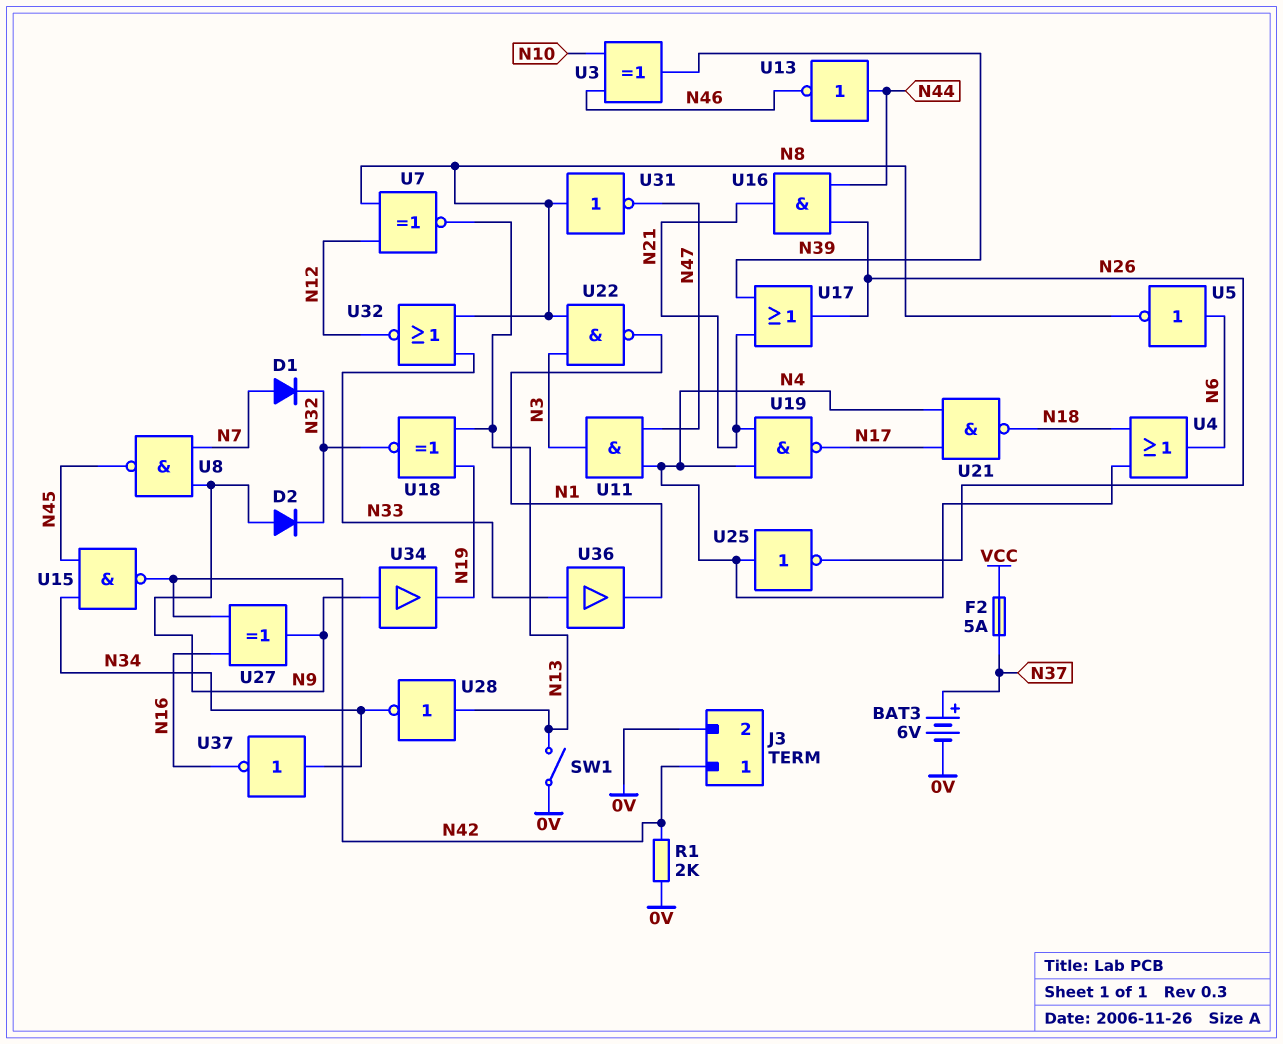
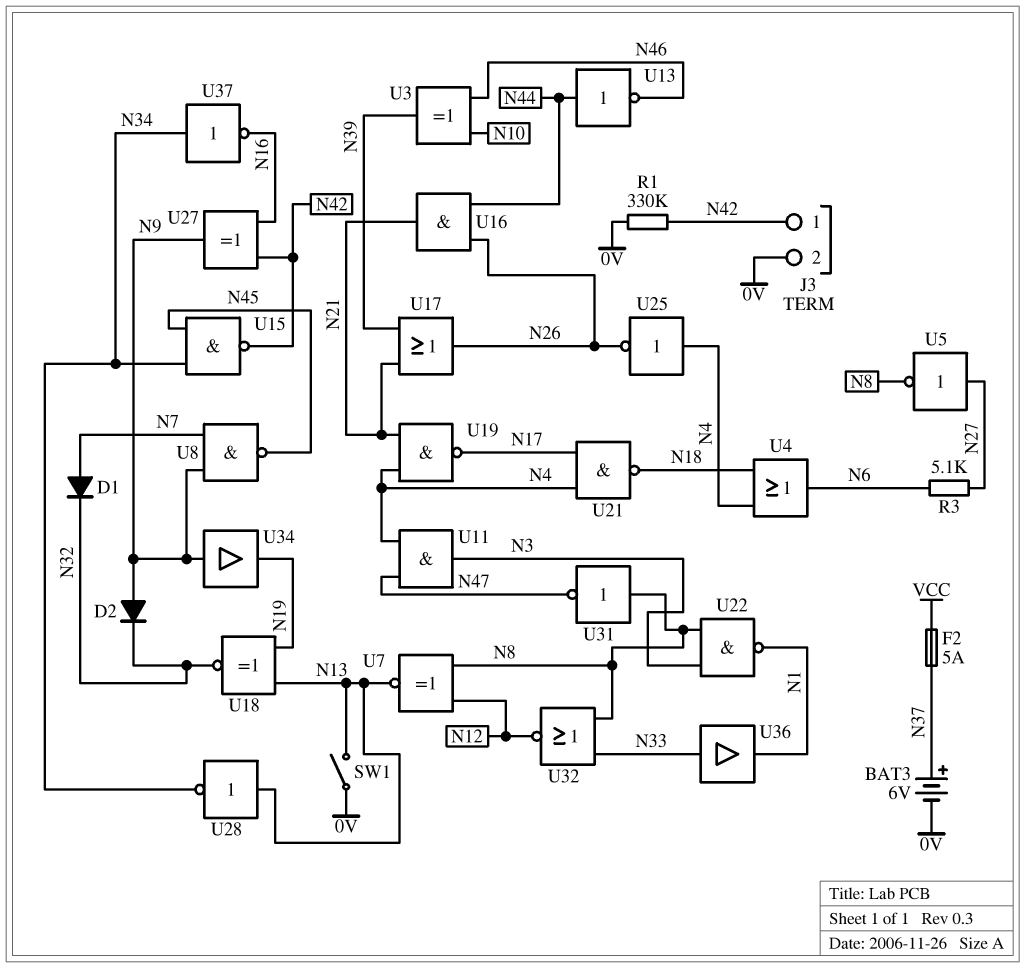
R1: 2k (0V, N42) -> 330k (0V, N42)
R3: none -> 5.1k (N6, N27)
U5: NOT (in N6, out N8) -> NOT (in N27, out N8)

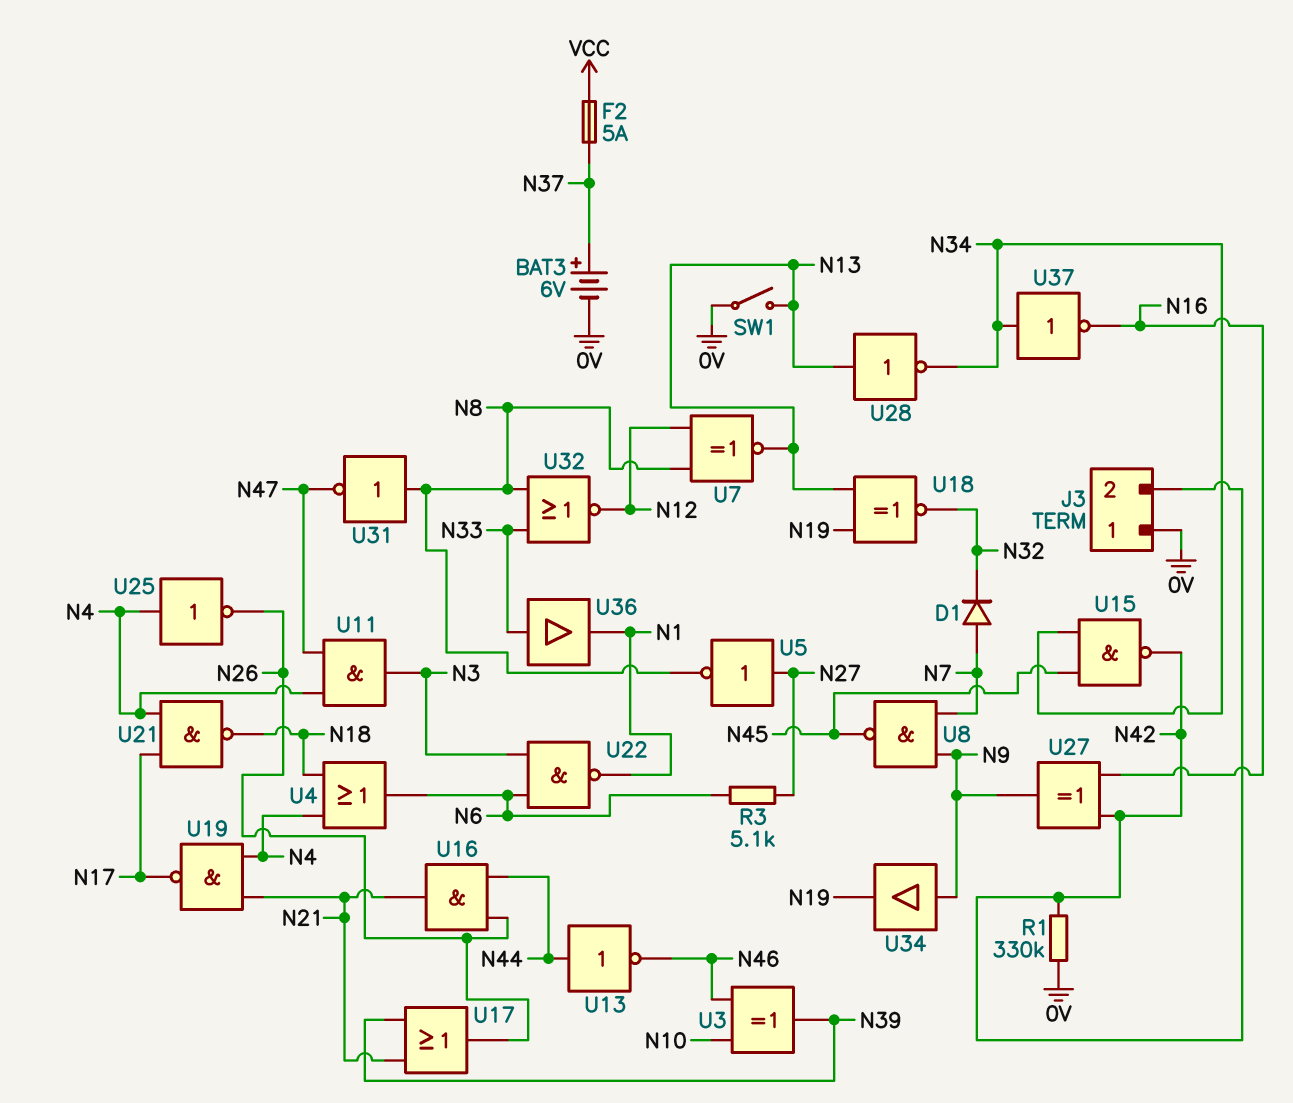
D2: diode (A N9, K N32) -> none
J3 pin 1: N42 -> 0V
J3 pin 2: 0V -> N42
U22: NAND (in N3, in N8, out N1) -> NAND (in N3, in N6, out N1)

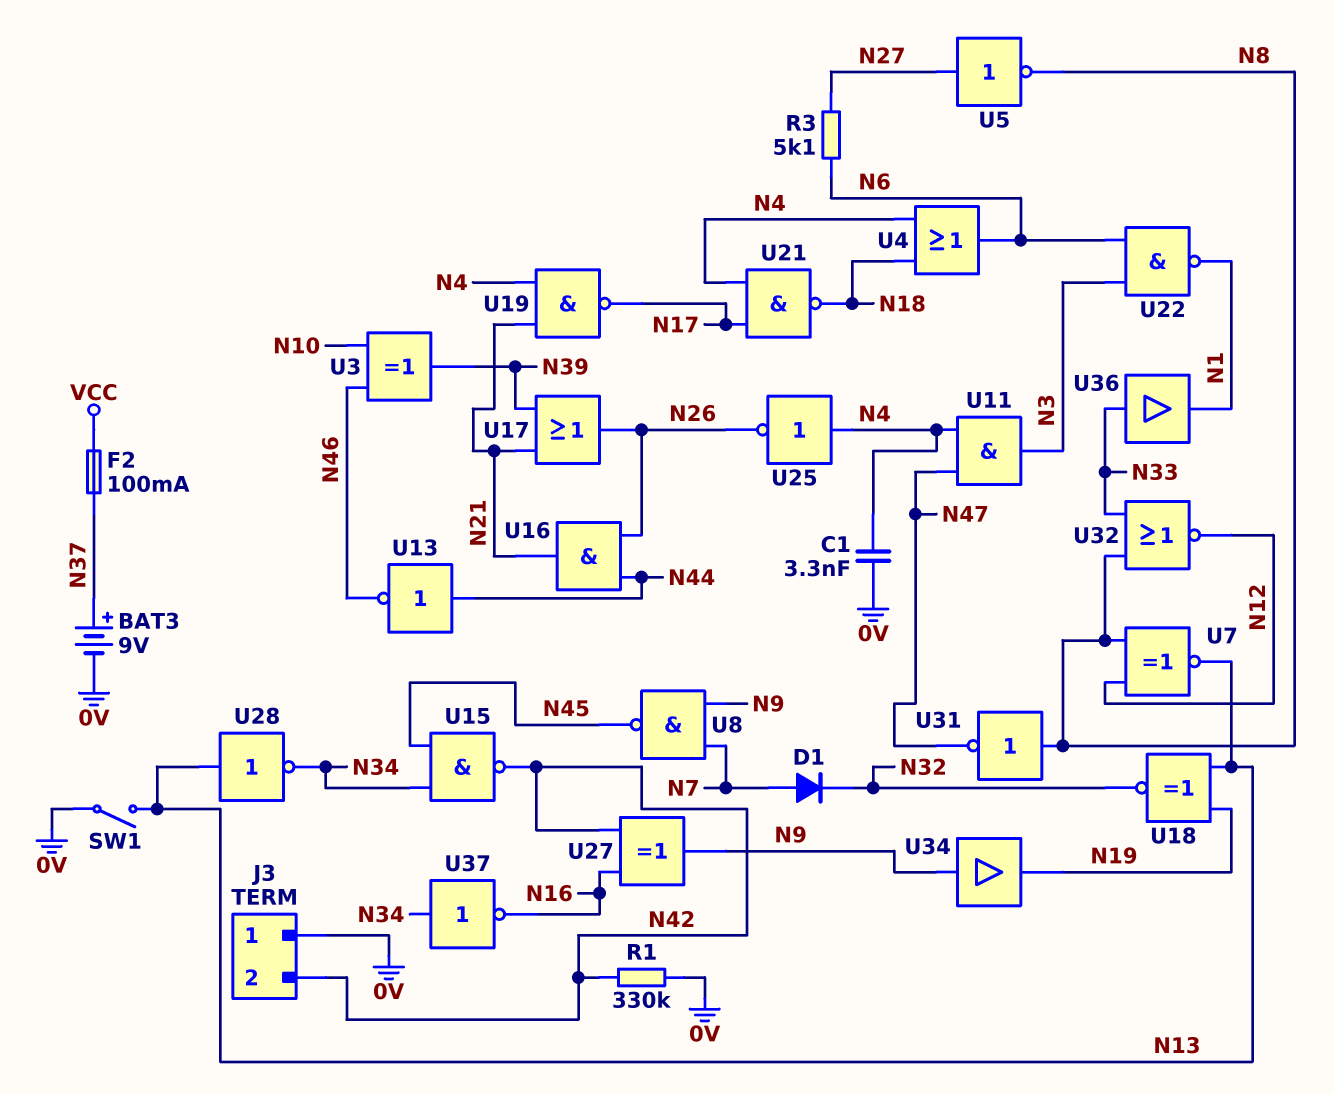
BAT3: 6V (plus N37, minus 0V) -> 9V (plus N37, minus 0V)
C1: none -> 3.3nF (0V, N4)
F2: 5A (N37, VCC) -> 100mA (N37, VCC)

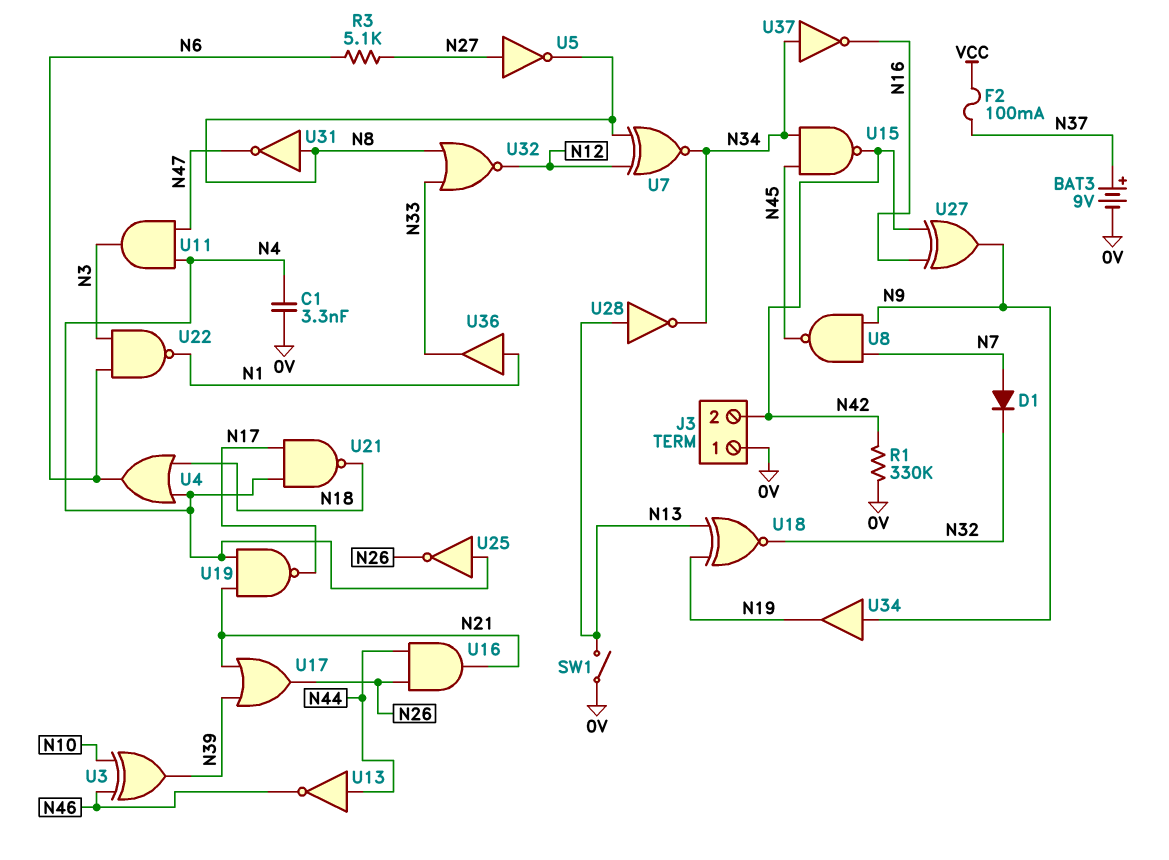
U7: XNOR (in N8, in N12, out N13) -> XNOR (in N8, in N12, out N34)
U36: buffer (in N33, out N1) -> buffer (in N1, out N33)

